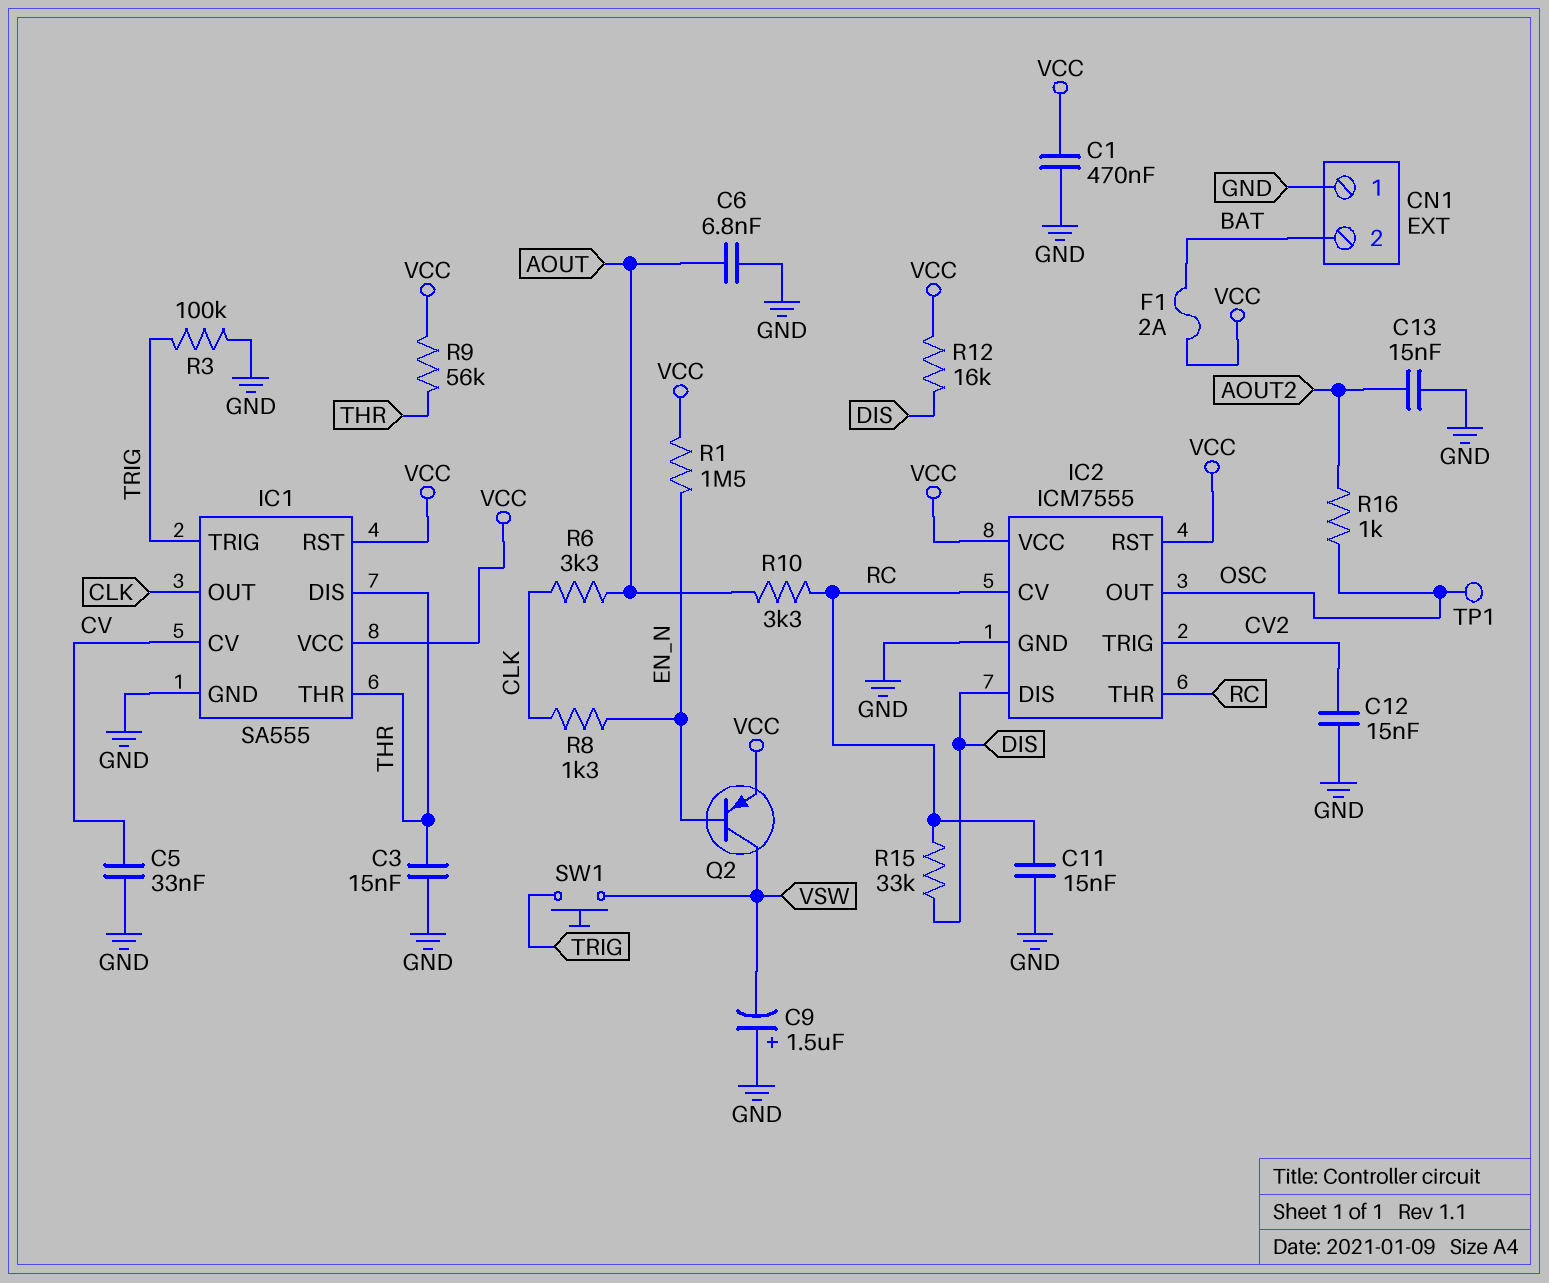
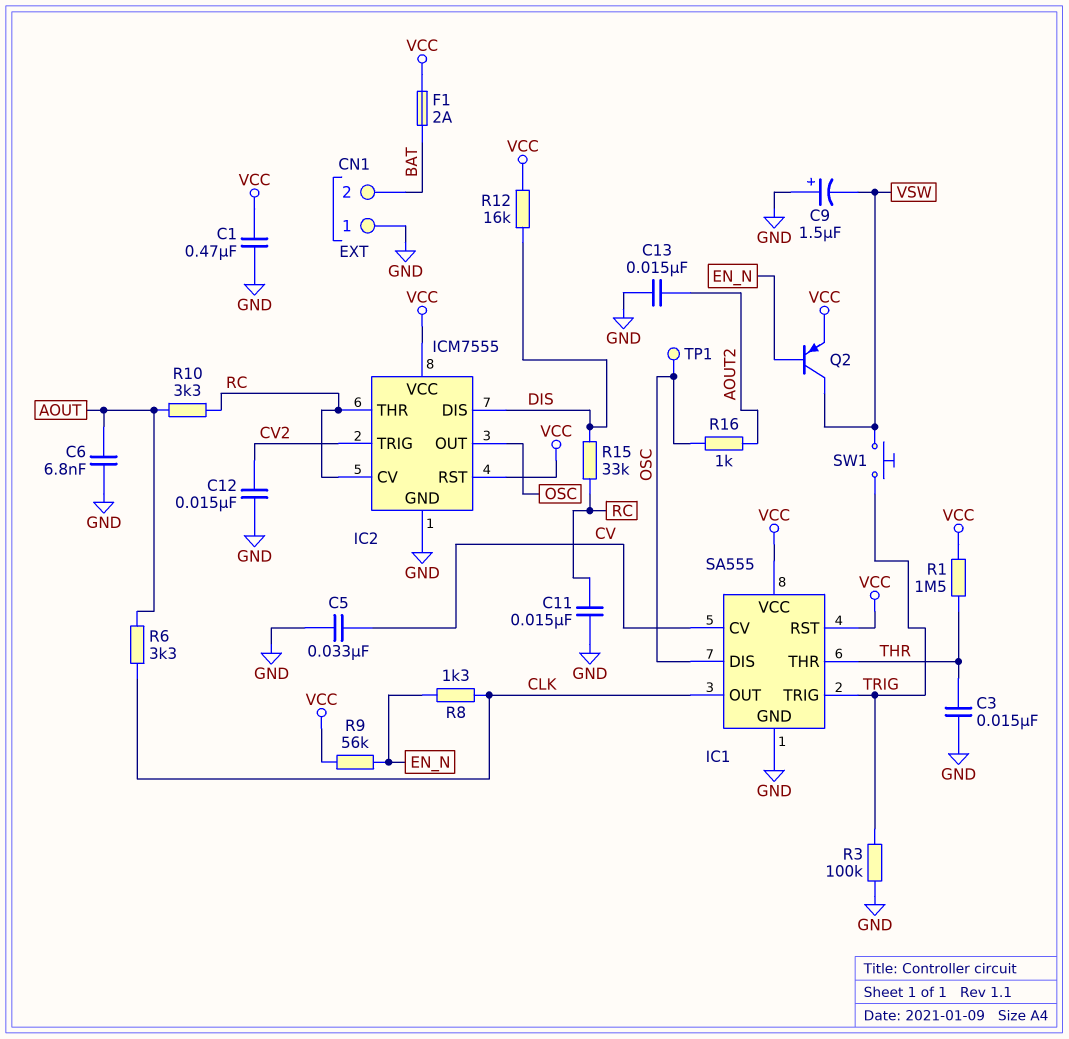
IC1 pin DIS: THR -> OSC
R1: 1.5M (EN_N, VCC) -> 1.5M (THR, VCC)
R9: 56k (THR, VCC) -> 56k (EN_N, VCC)

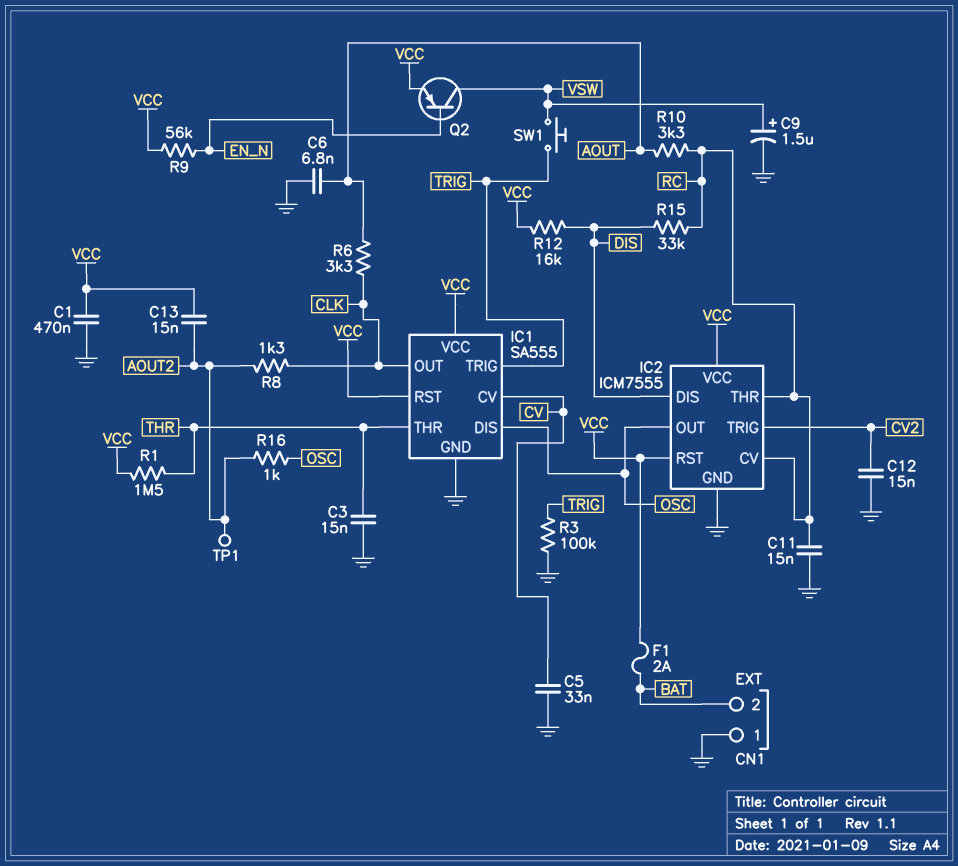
C9: 1.5uF (plus GND, minus VSW) -> 1.5uF (plus VSW, minus GND)
C13: 15nF (AOUT2, GND) -> 15nF (AOUT2, VCC)
R8: 1.3k (CLK, EN_N) -> 1.3k (AOUT2, CLK)
TP1: test point (OSC) -> test point (AOUT2)

